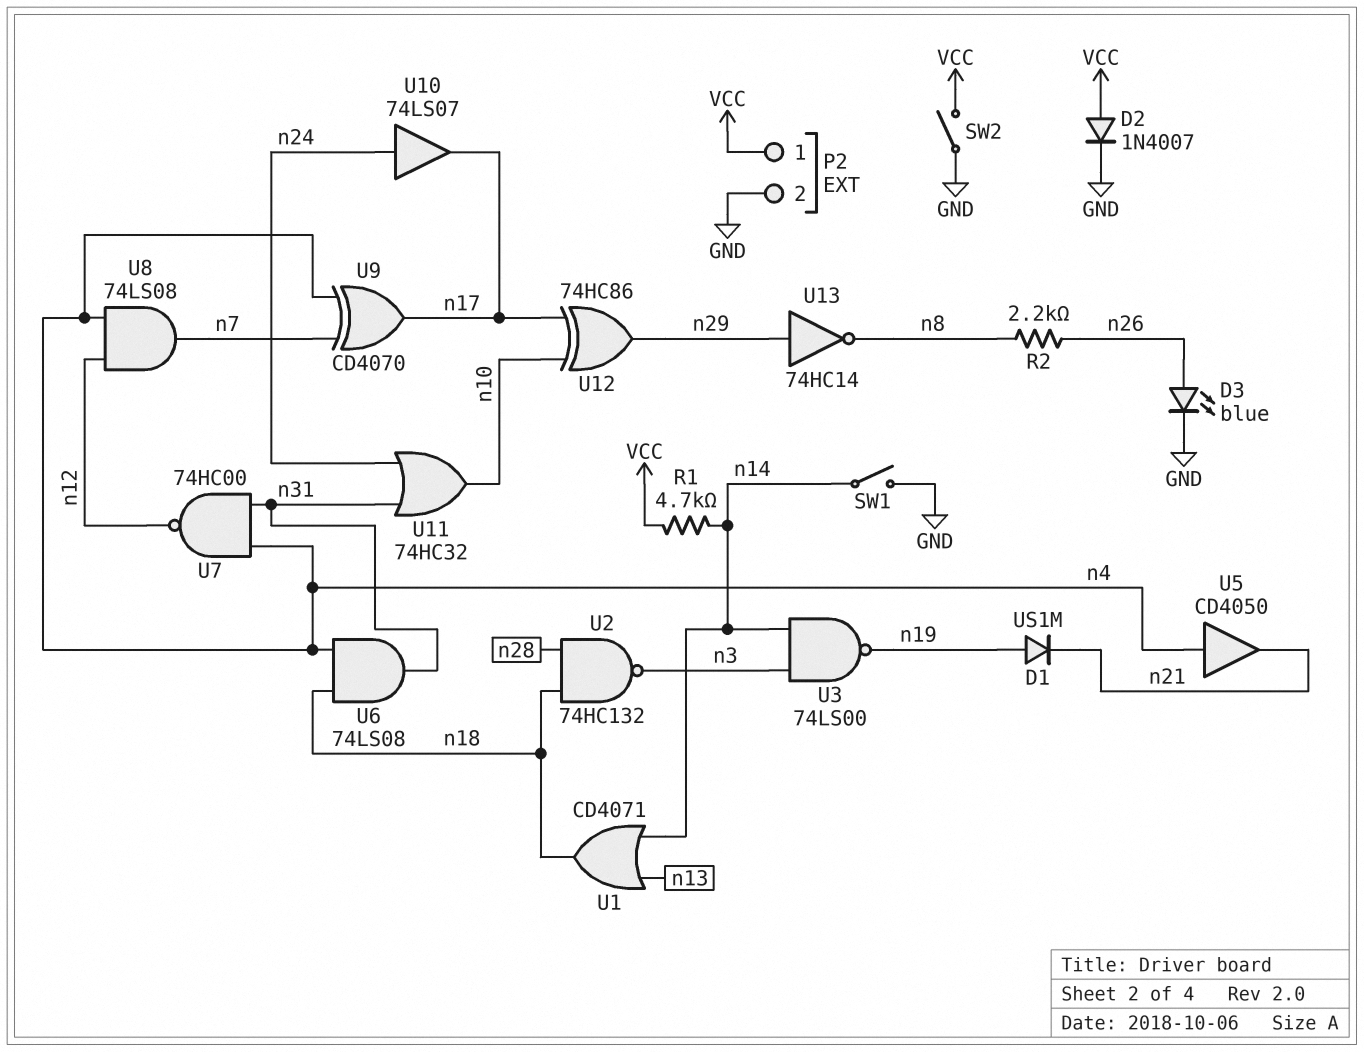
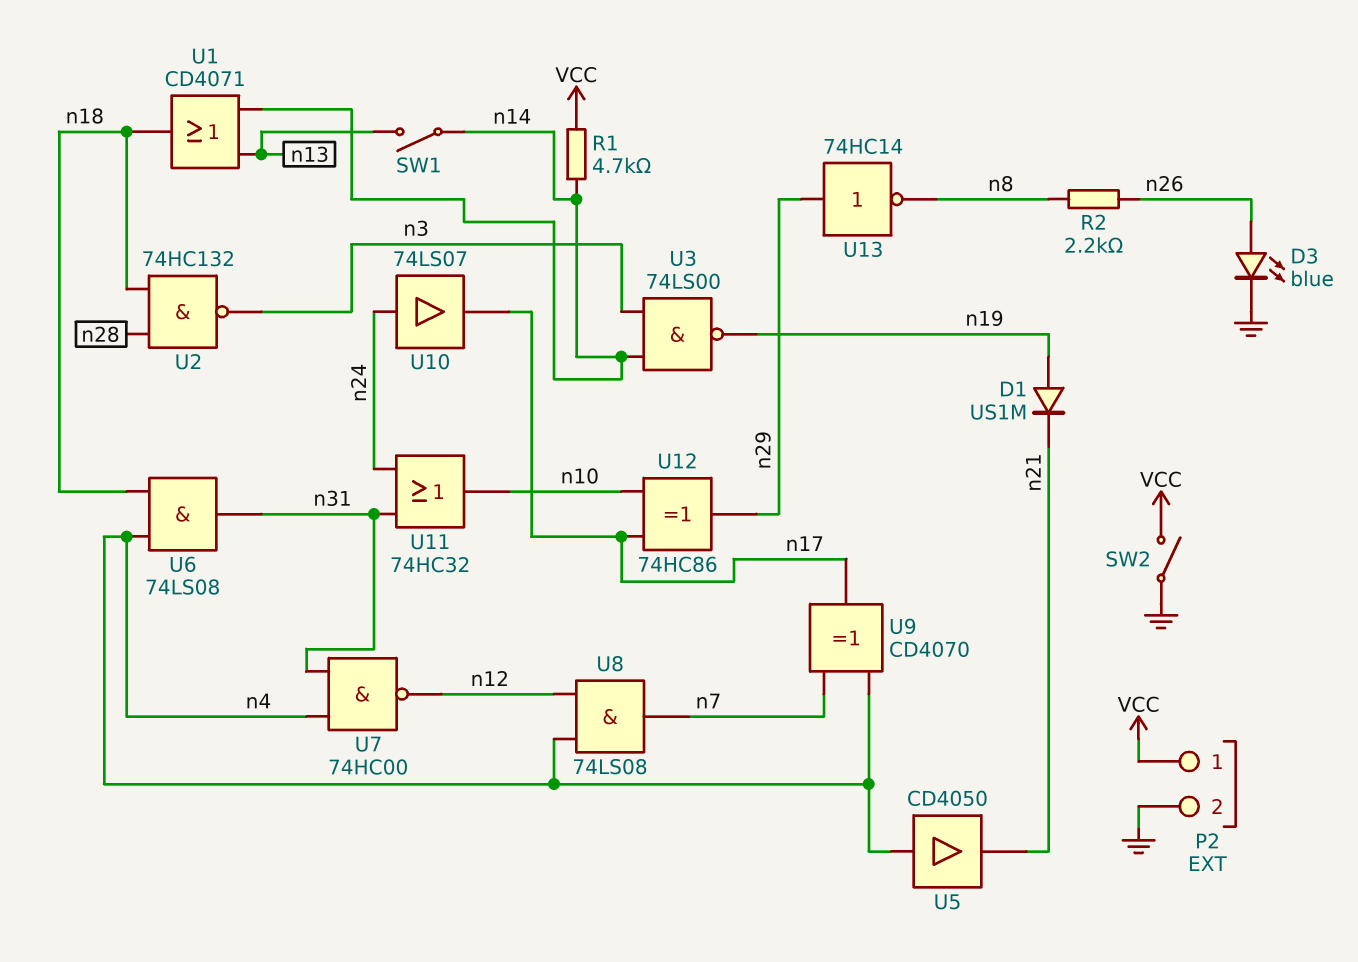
D2: diode 1N4007 (A VCC, K GND) -> none
SW1: switch (GND, n14) -> switch (n13, n14)

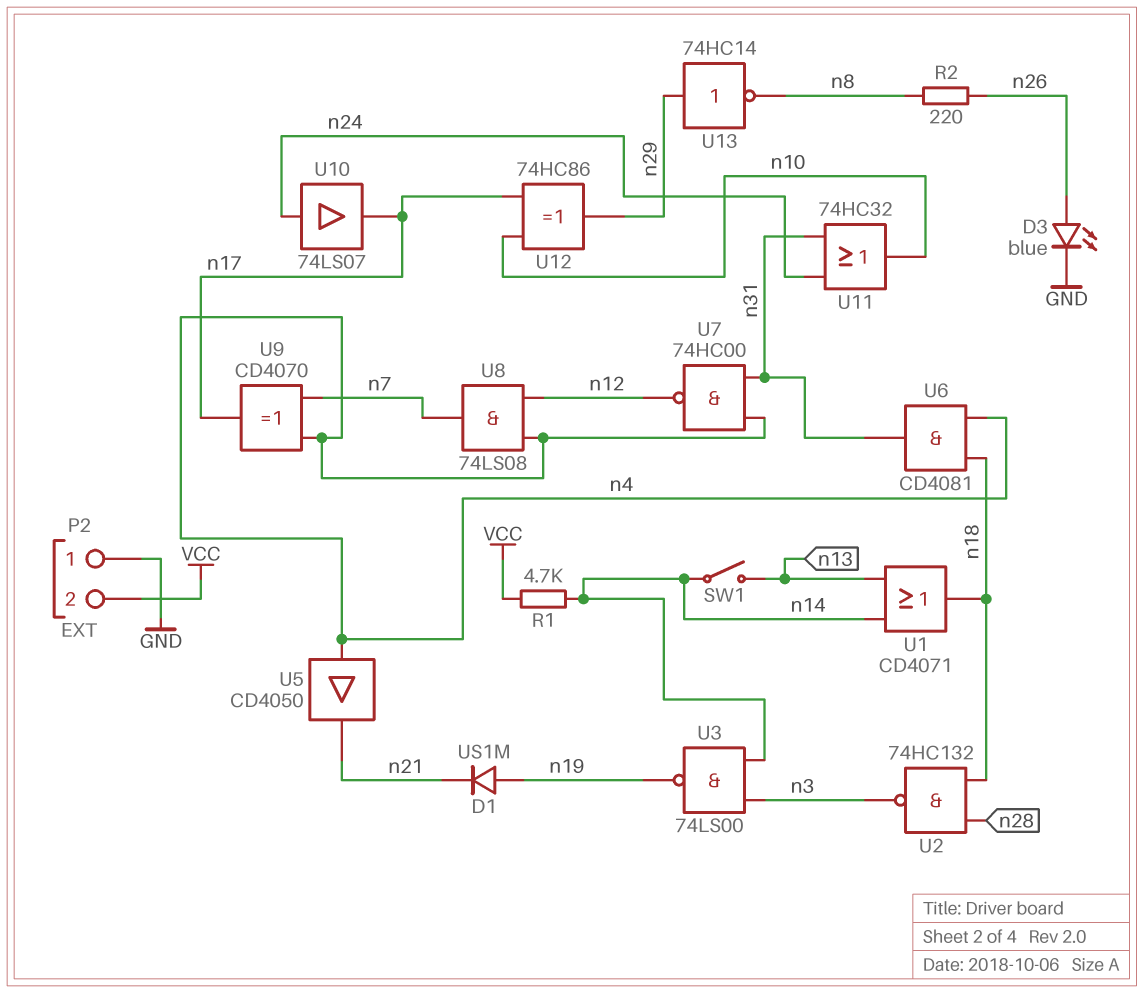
P2 pin 1: VCC -> GND
P2 pin 2: GND -> VCC
R2: 2.2k (n8, n26) -> 220 (n8, n26)
SW2: switch (GND, VCC) -> none
U6: AND 74LS08 (in n4, in n18, out n31) -> AND CD4081 (in n4, in n18, out n31)

